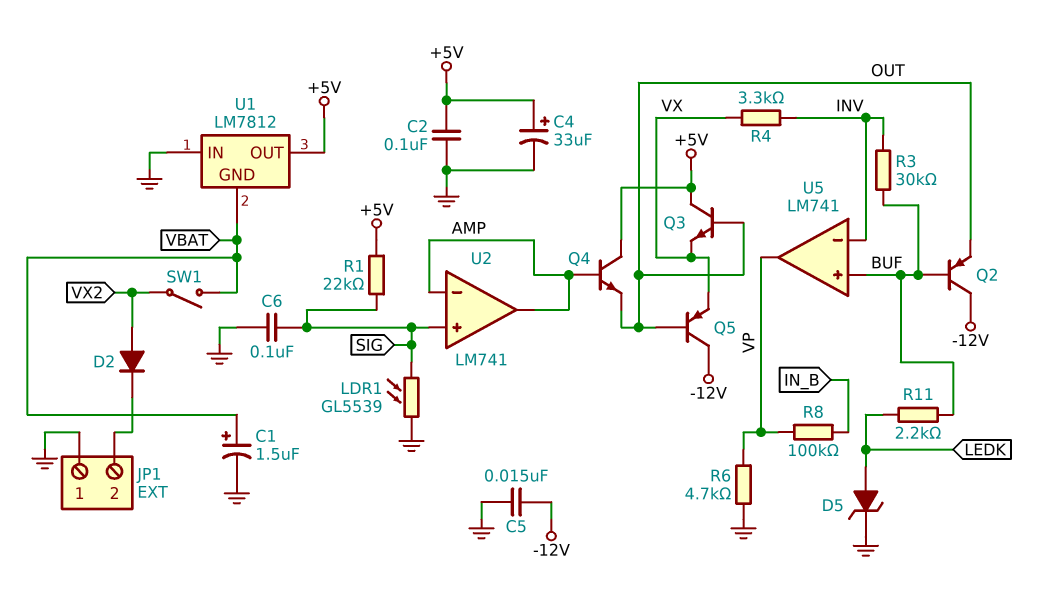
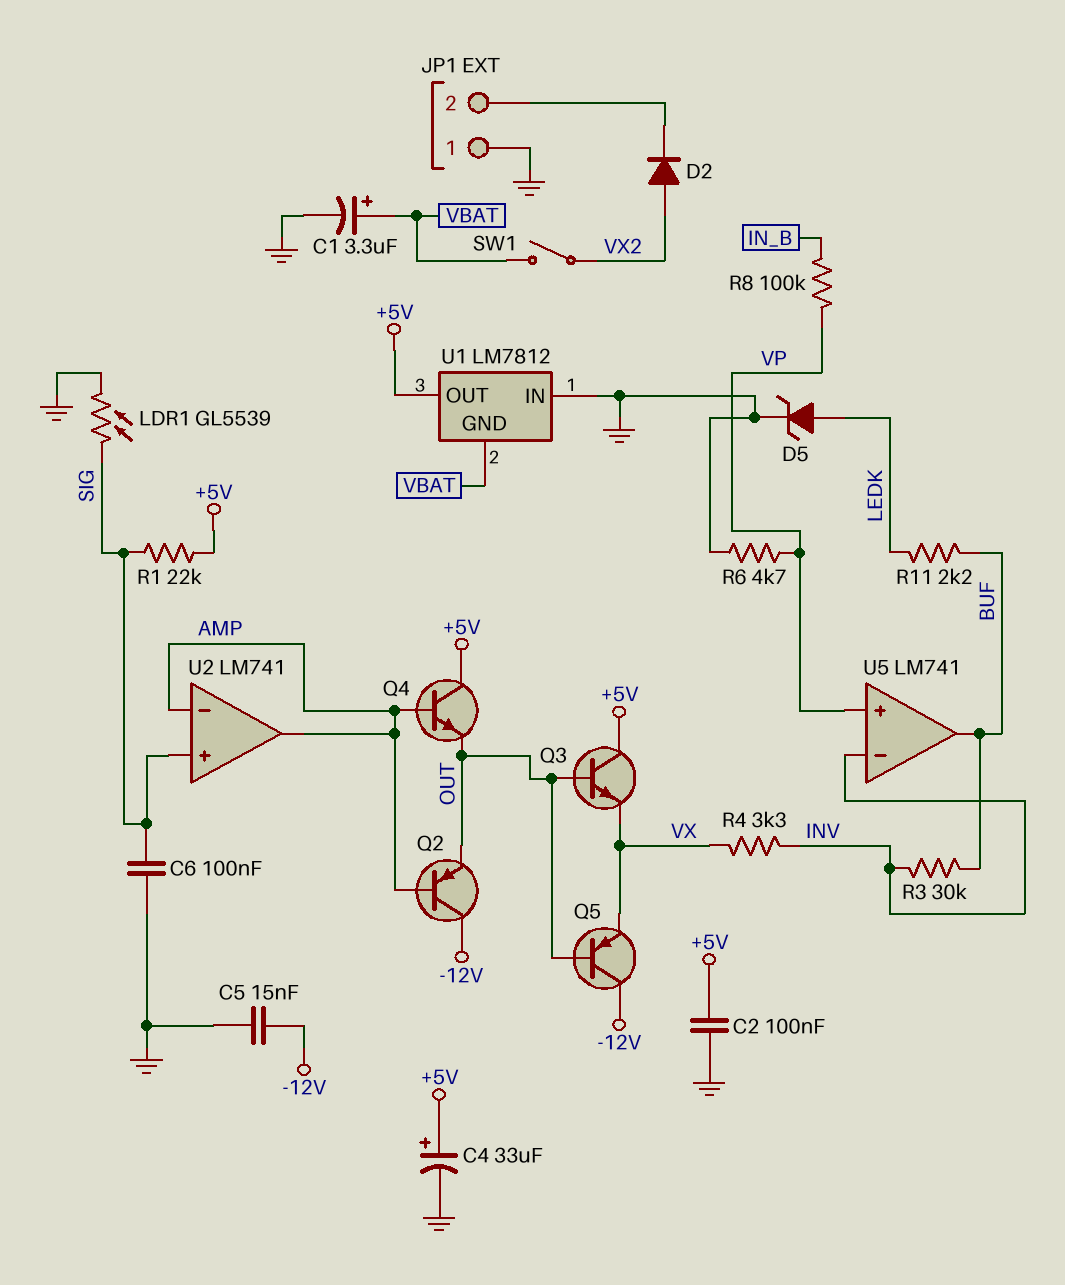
C1: 1.5uF (plus VBAT, minus GND) -> 3.3uF (plus VBAT, minus GND)
Q2: PNP (B BUF, C -12V, E OUT) -> PNP (B AMP, C -12V, E OUT)
U5 pin in+: BUF -> VP
U5 pin out: VP -> BUF

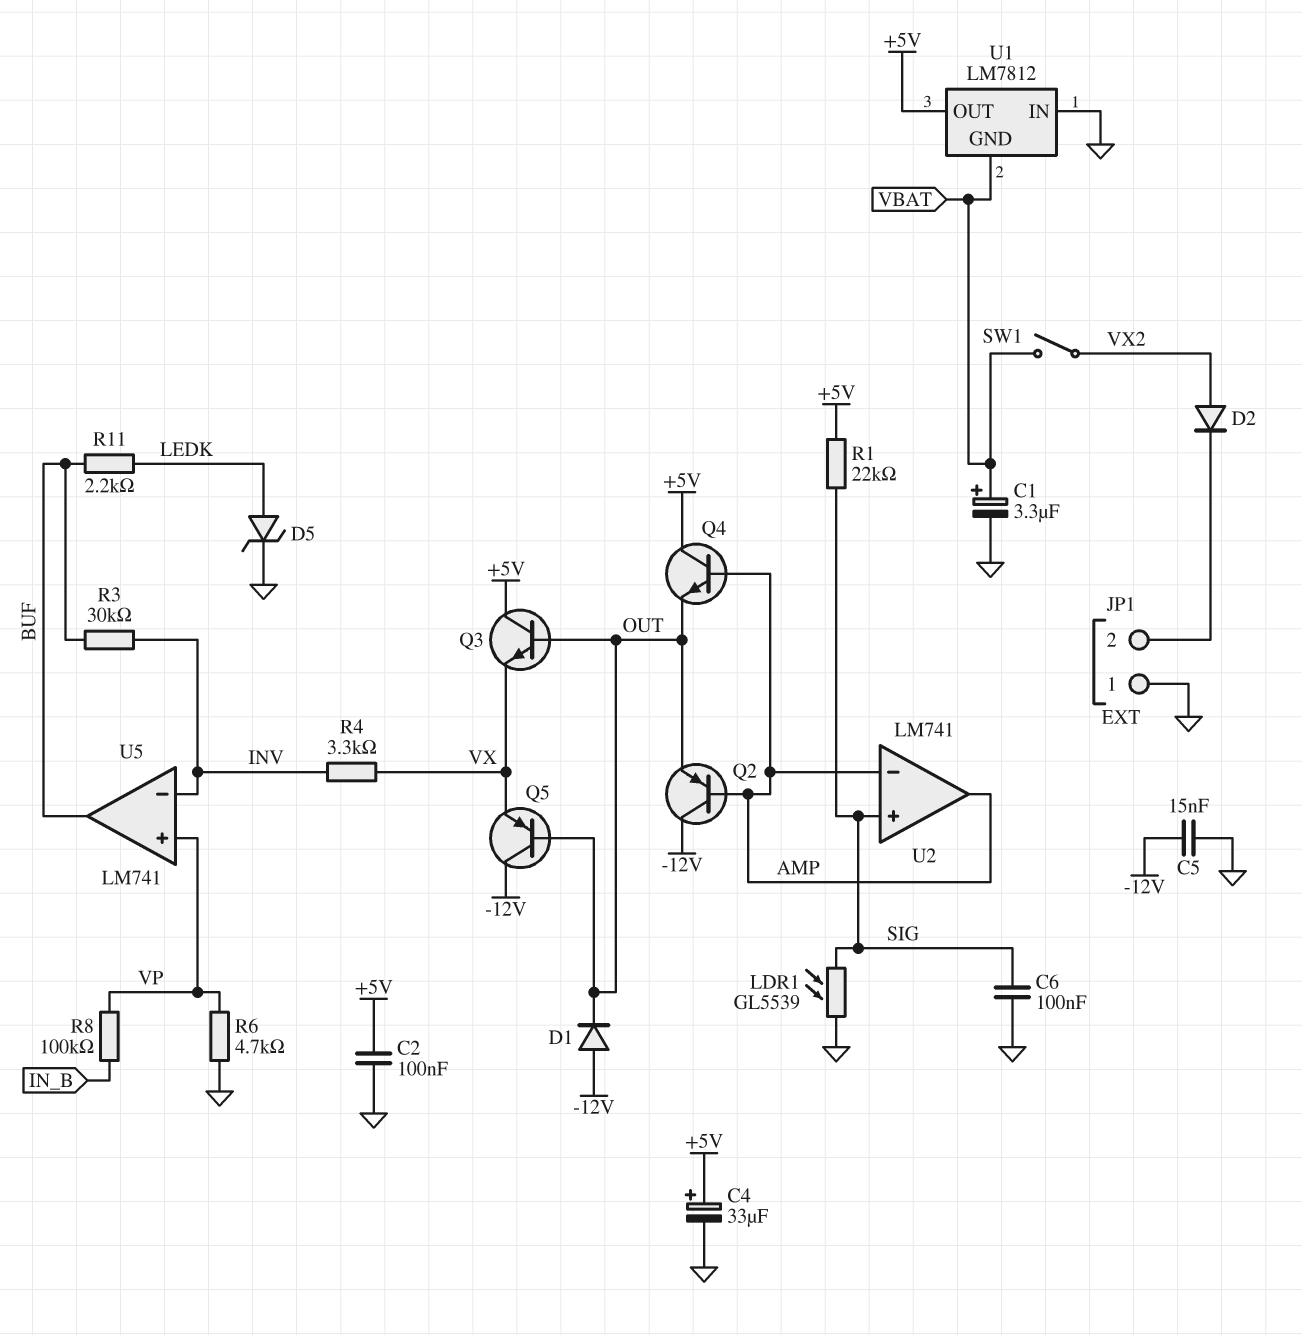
D1: none -> diode (A -12V, K OUT)

